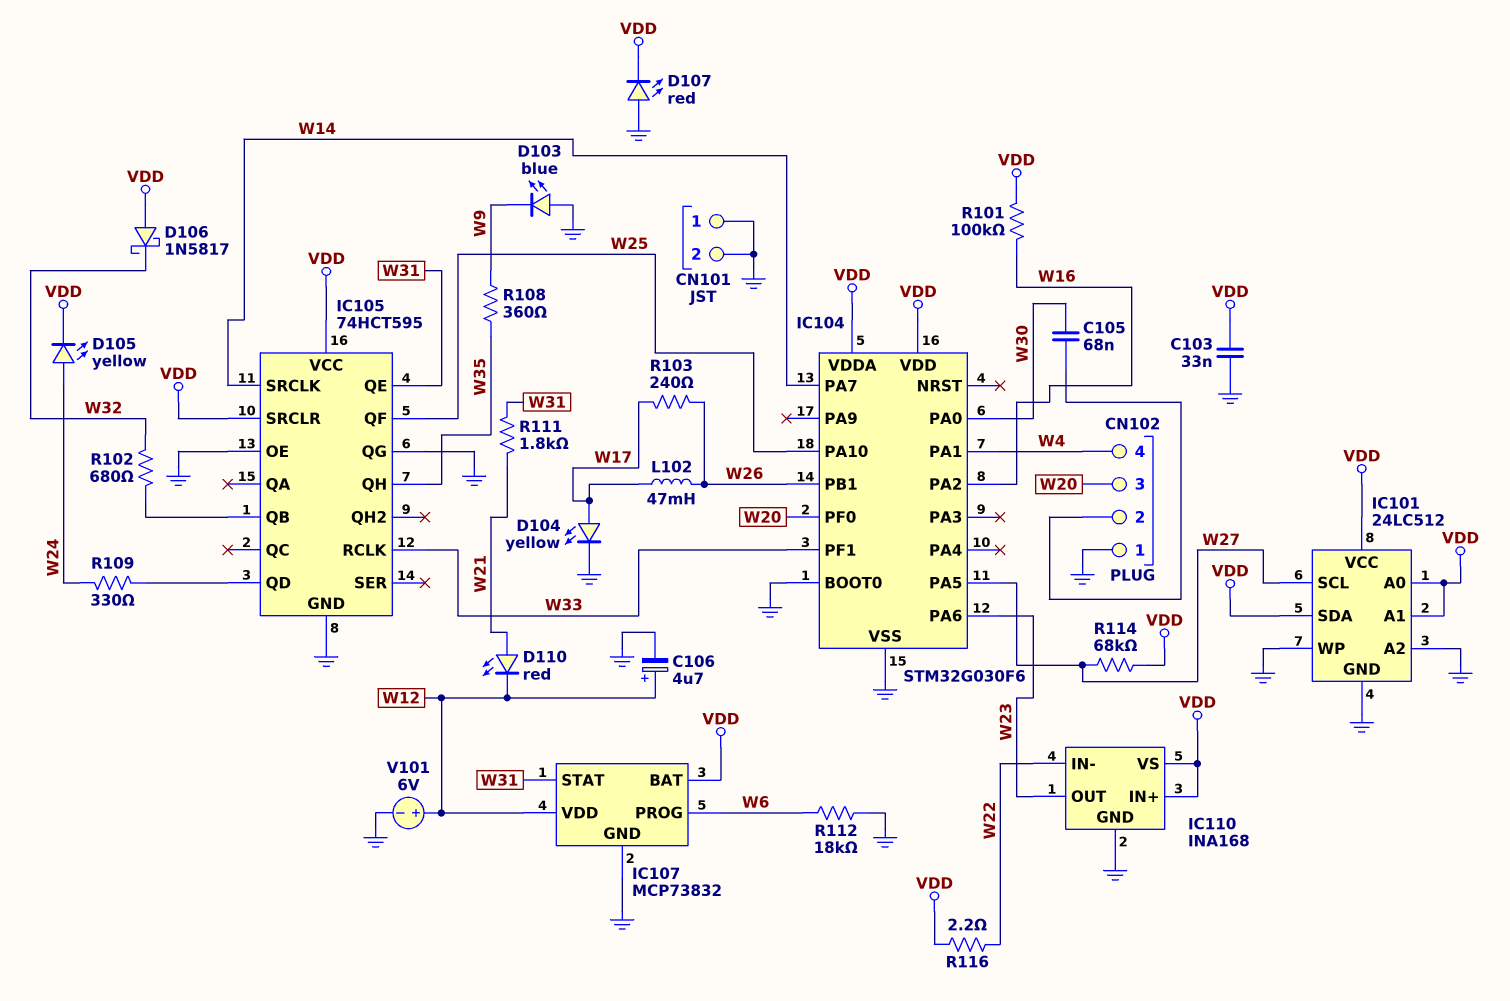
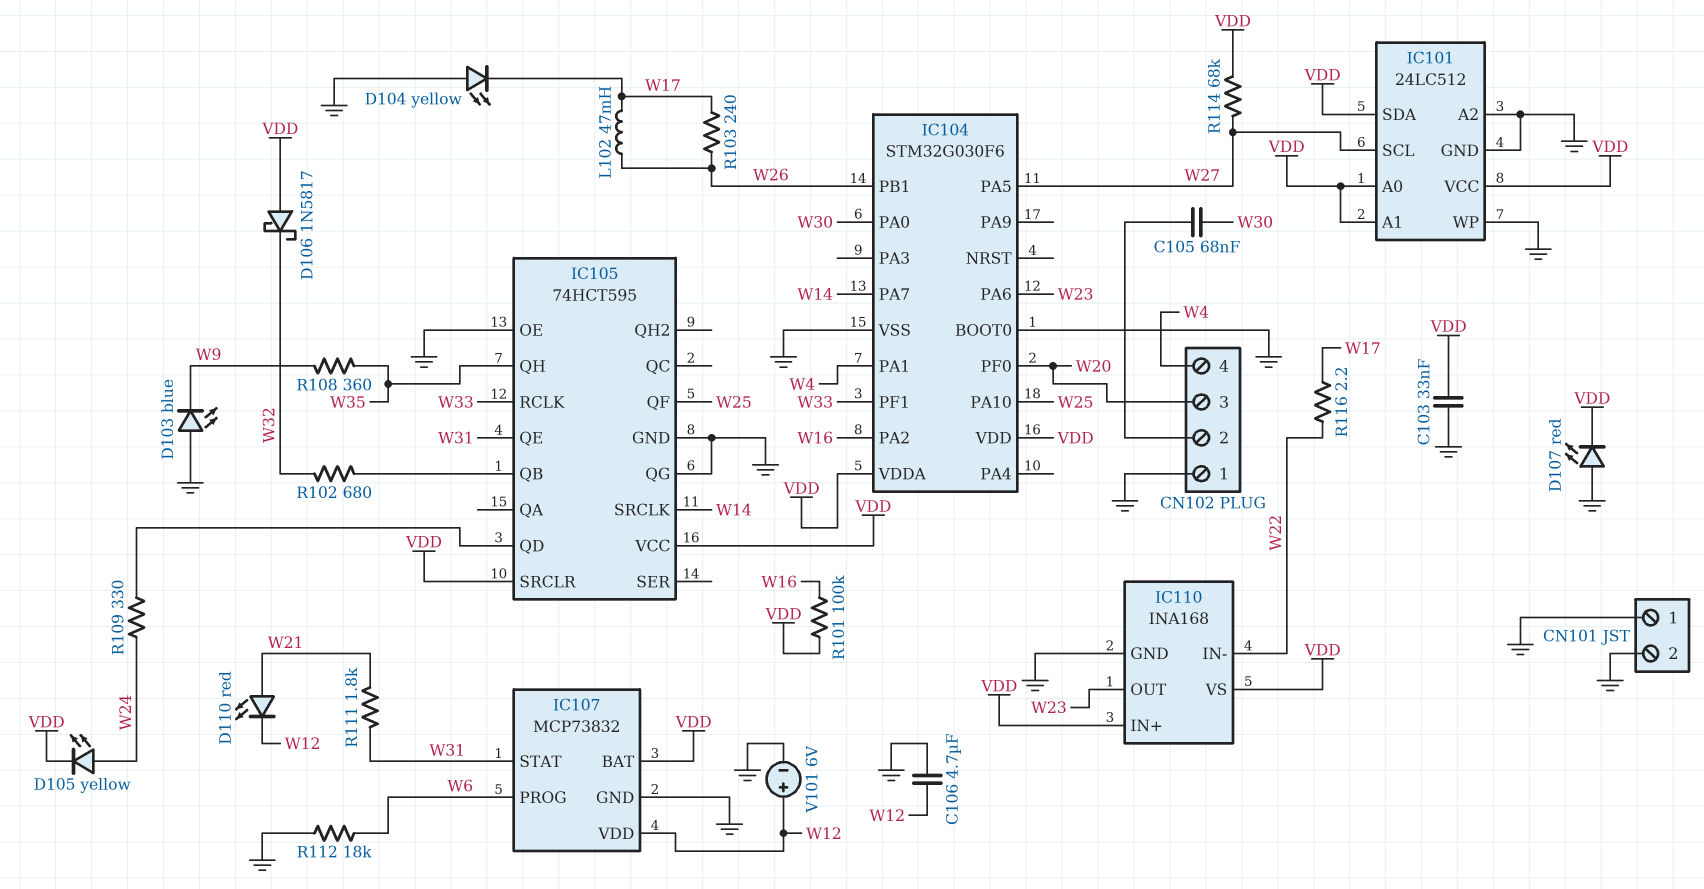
C106: 4.7uF (plus W12, minus GND) -> 4.7uF (GND, W12)
D104: LED yellow (A W17, K GND) -> LED yellow (A GND, K W17)
R116: 2.2 (VDD, W22) -> 2.2 (W17, W22)

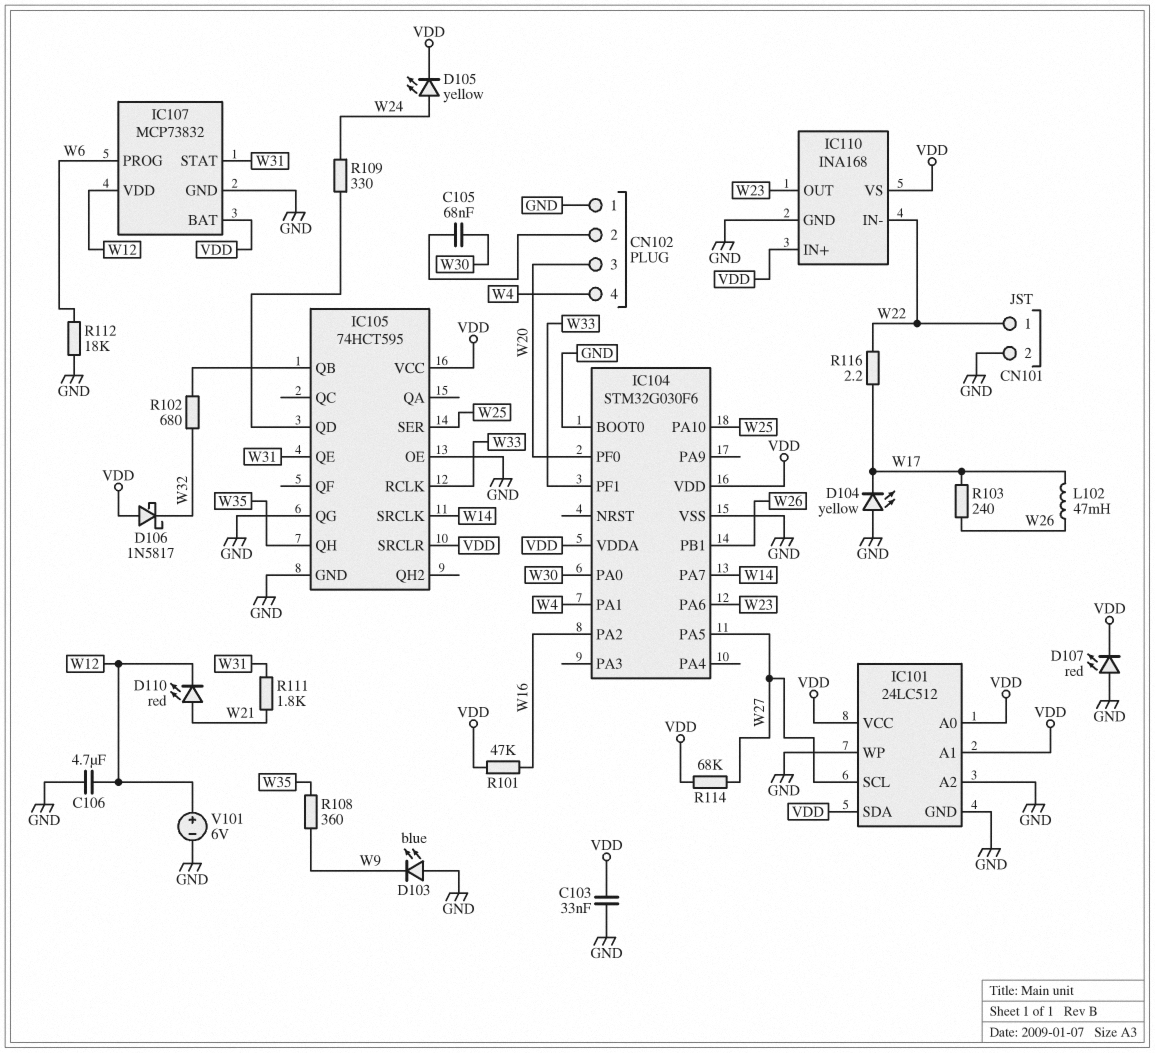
CN101 pin 1: GND -> W22
IC105 pin QF: W25 -> none
IC105 pin SER: none -> W25
R101: 100k (VDD, W16) -> 47k (VDD, W16)

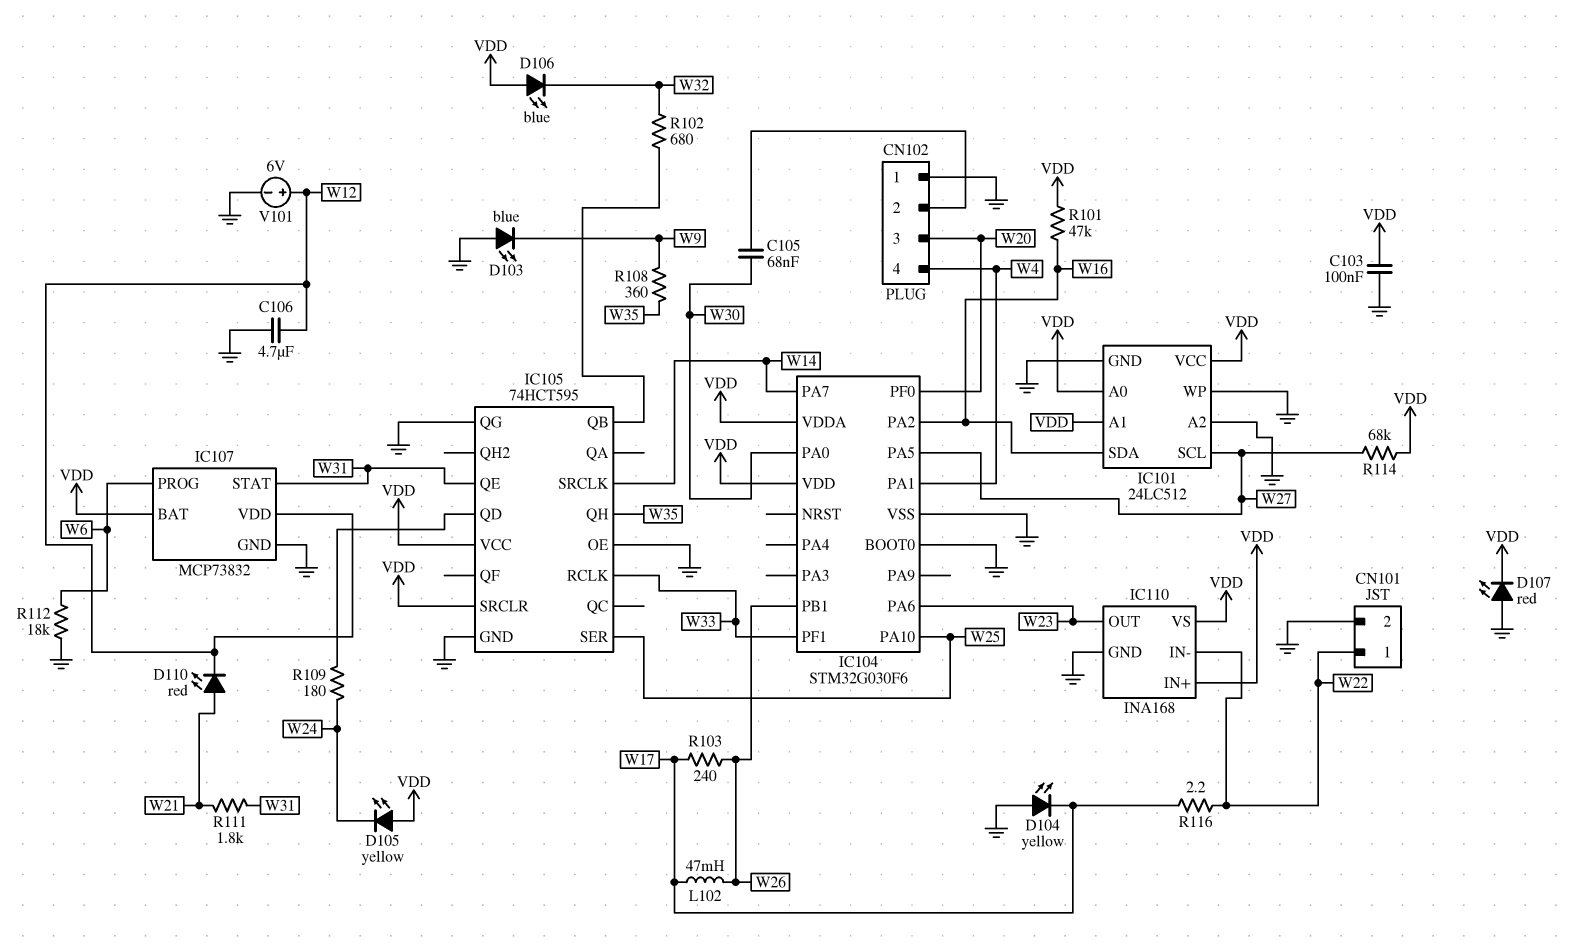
C103: 33nF (GND, VDD) -> 100nF (GND, VDD)
D105: LED yellow (A W24, K VDD) -> LED yellow (A VDD, K W24)
D106: schottky 1N5817 (A VDD, K W32) -> LED blue (A VDD, K W32)
IC101 pin SDA: VDD -> W16
R109: 330 (IC105/QD, W24) -> 180 (IC105/QD, W24)

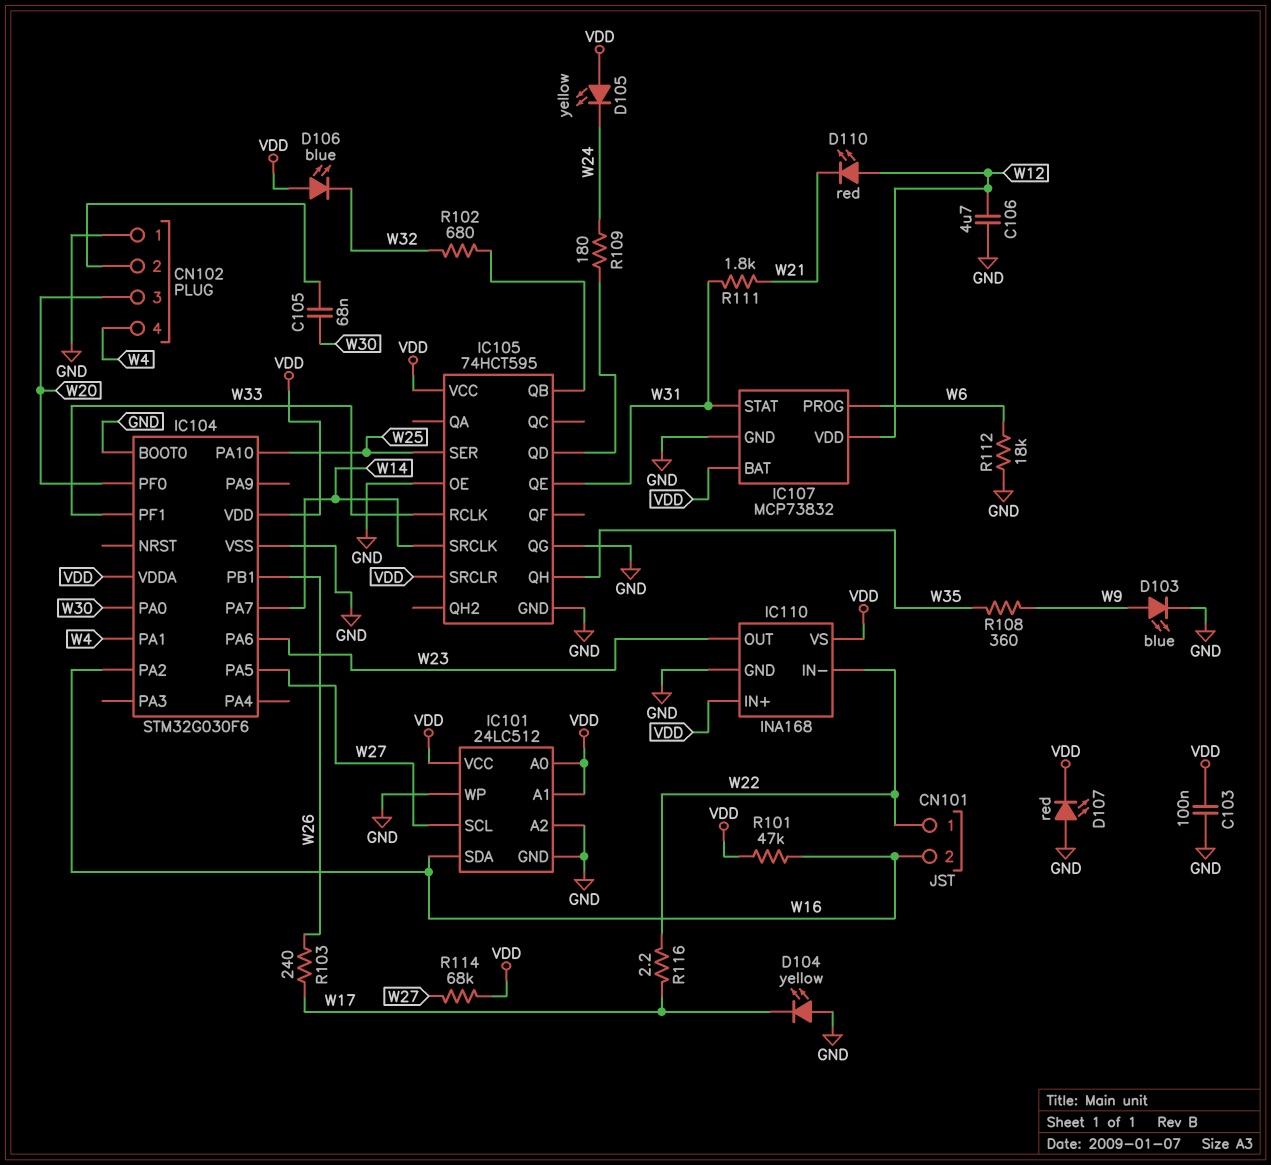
CN101 pin 2: GND -> W16
D103: LED blue (A GND, K W9) -> LED blue (A W9, K GND)
D110: LED red (A W21, K W12) -> LED red (A W12, K W21)
L102: 47mH (W17, W26) -> none
V101: 6V (plus W12, minus GND) -> none

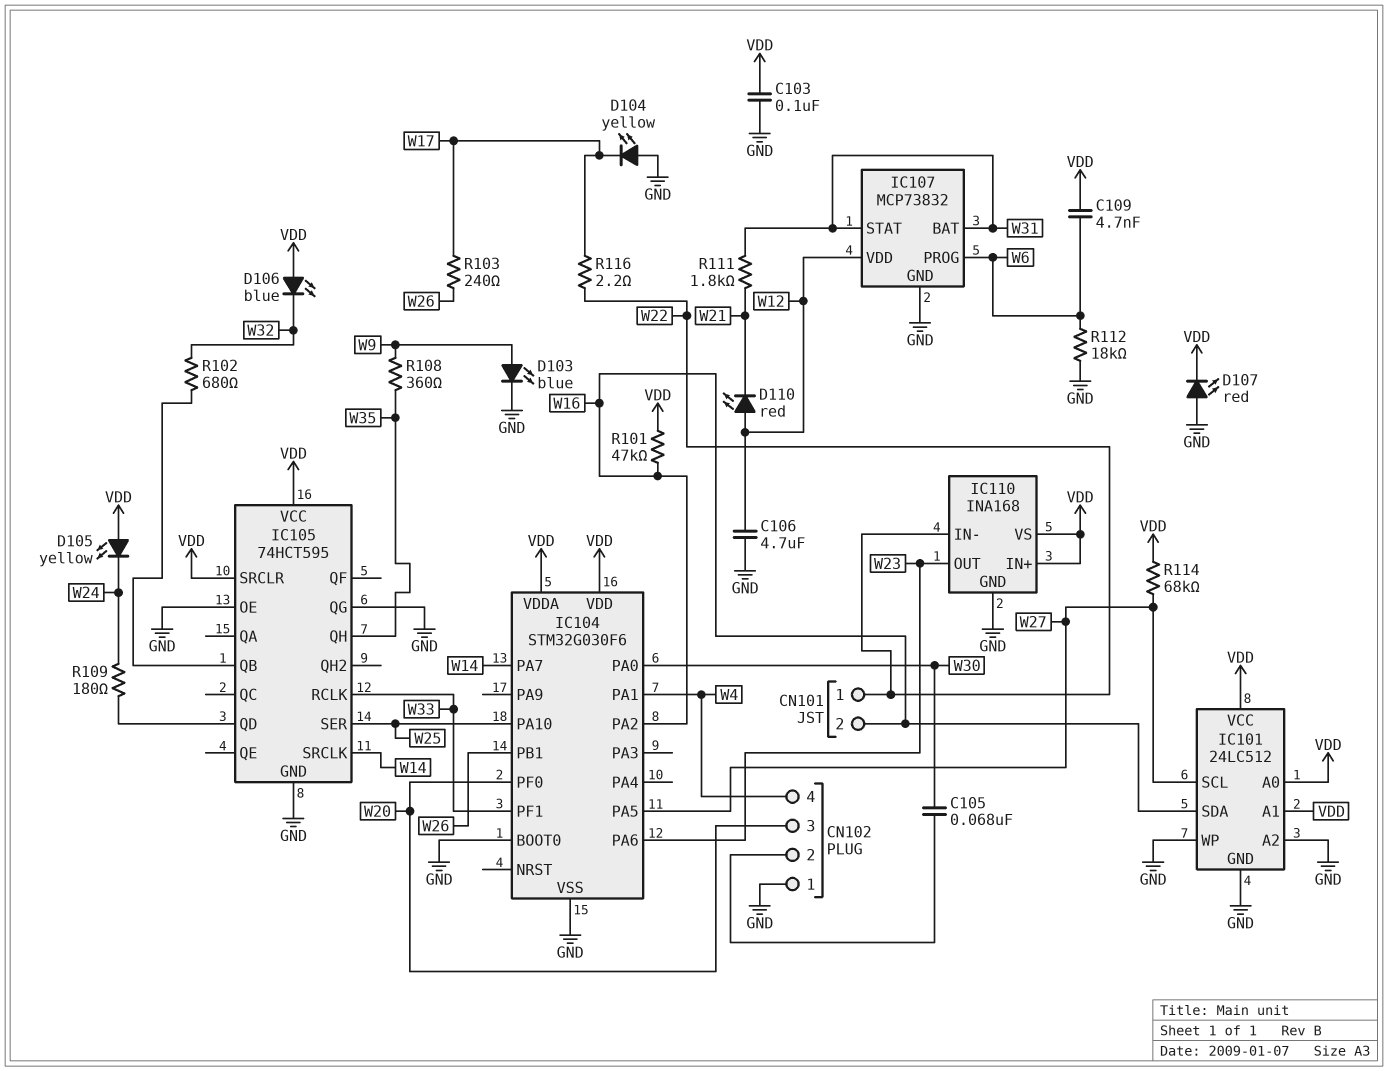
C109: none -> 4.7nF (VDD, W6)
IC105 pin QE: W31 -> none
IC107 pin BAT: VDD -> W31

